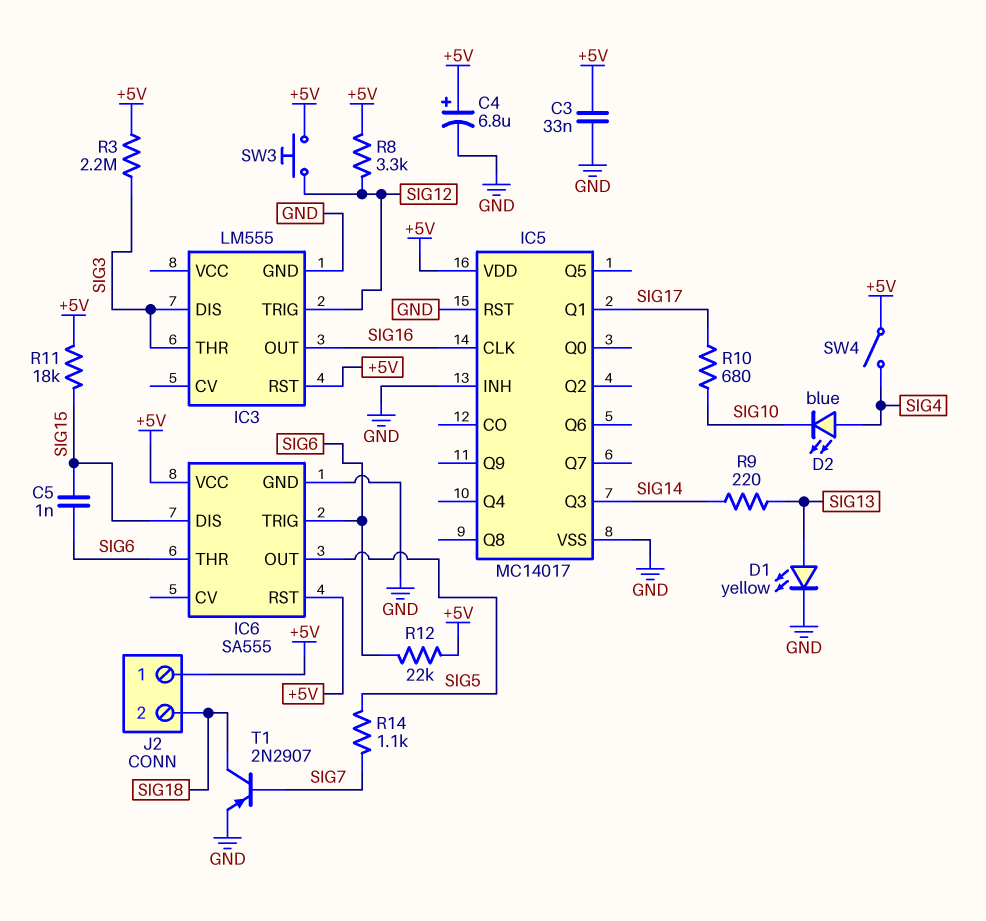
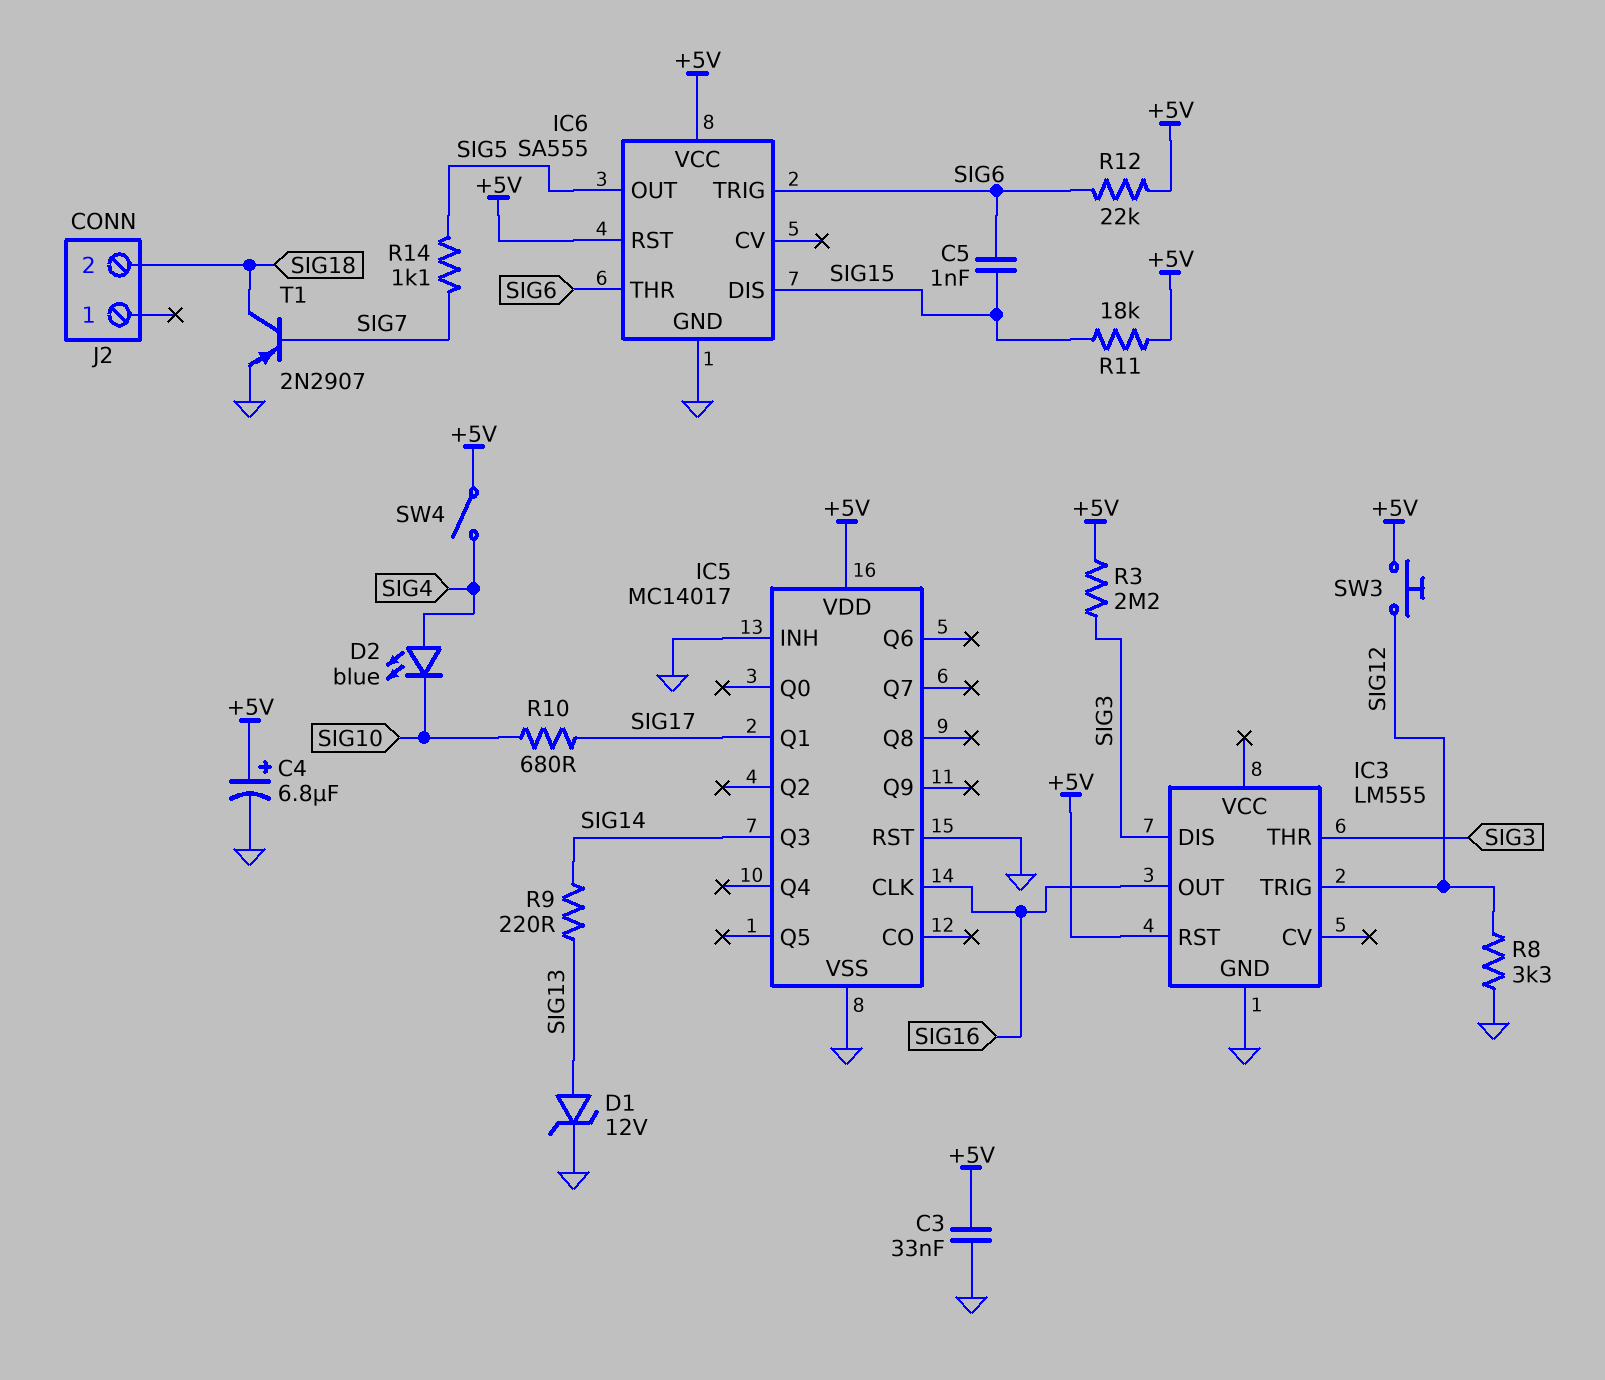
D1: LED yellow (A SIG13, K GND) -> zener 12V (A SIG13, K GND)
J2 pin 1: +5V -> none
R8: 3.3k (+5V, SIG12) -> 3.3k (GND, SIG12)

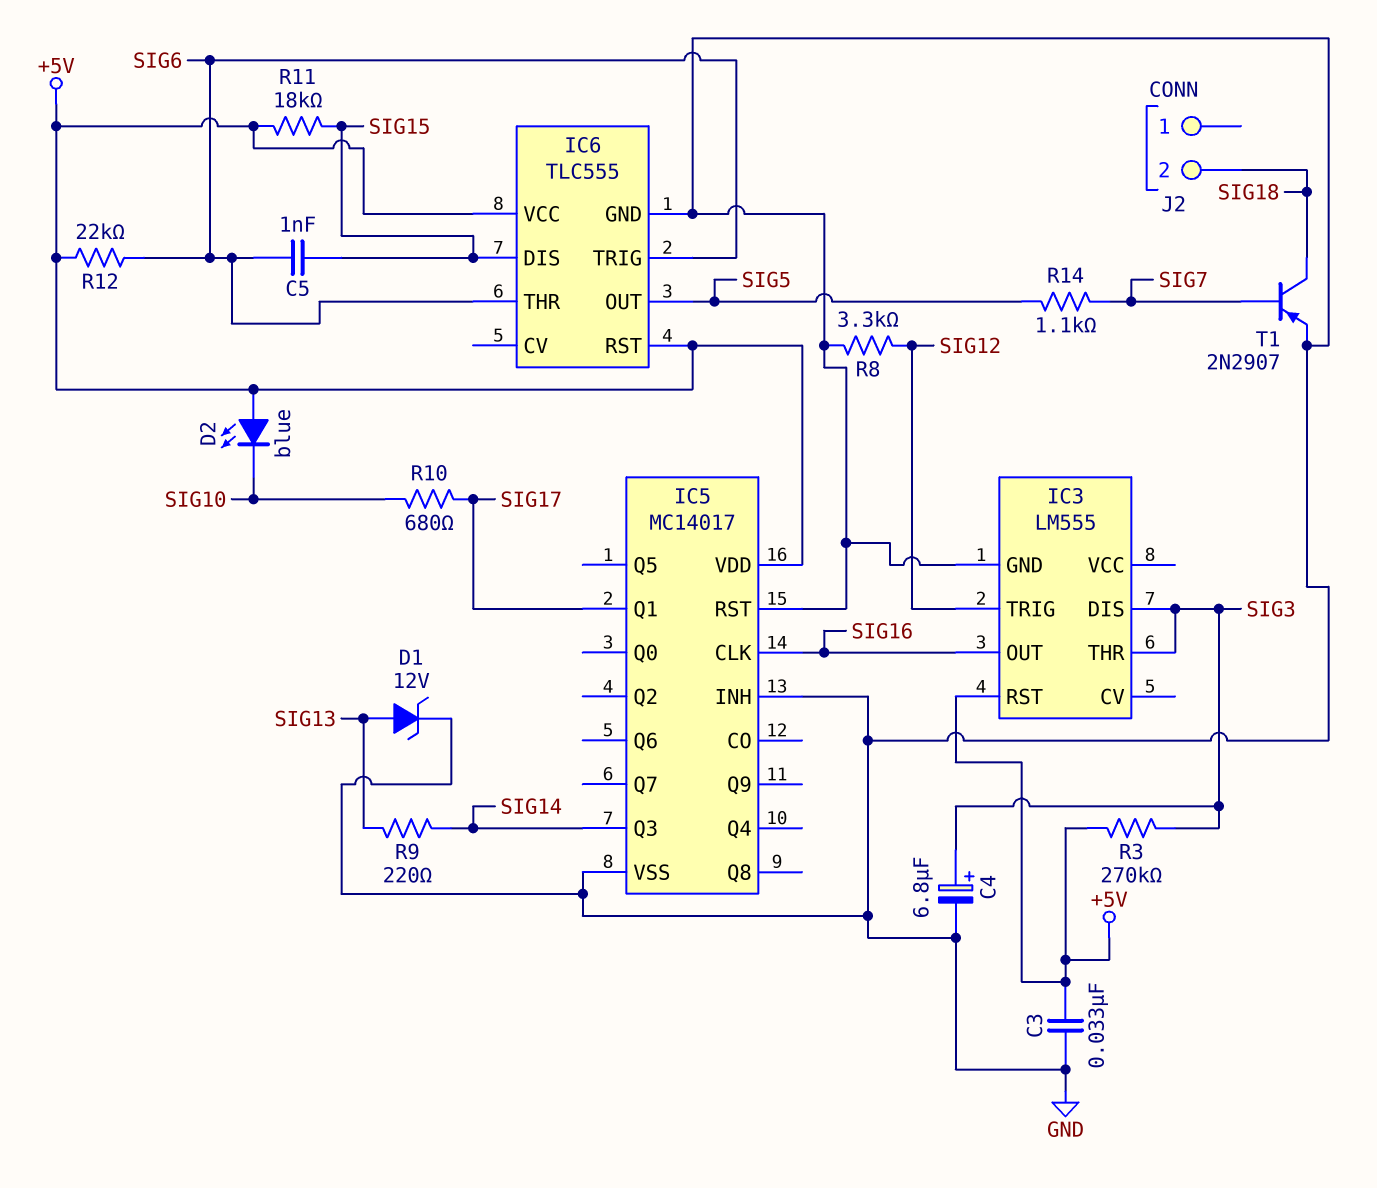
C4: 6.8uF (plus +5V, minus GND) -> 6.8uF (plus SIG3, minus GND)
D2: LED blue (A SIG4, K SIG10) -> LED blue (A +5V, K SIG10)
IC6: SA555 -> TLC555
R3: 2.2M (+5V, SIG3) -> 270k (+5V, SIG3)
SW3: button (+5V, SIG12) -> none
SW4: switch (+5V, SIG4) -> none

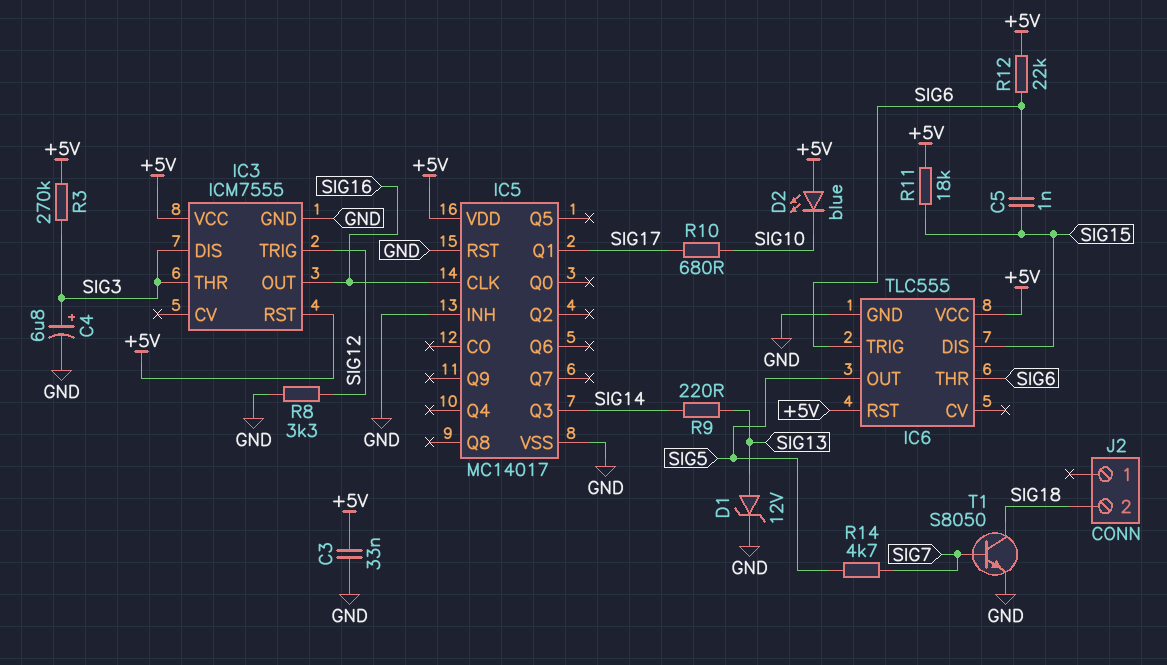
IC3: LM555 -> ICM7555
IC3 pin VCC: none -> +5V
R14: 1.1k (SIG5, SIG7) -> 4.7k (SIG5, SIG7)
T1: PNP 2N2907 (B SIG7, C SIG18, E GND) -> NPN S8050 (B SIG7, C SIG18, E GND)

